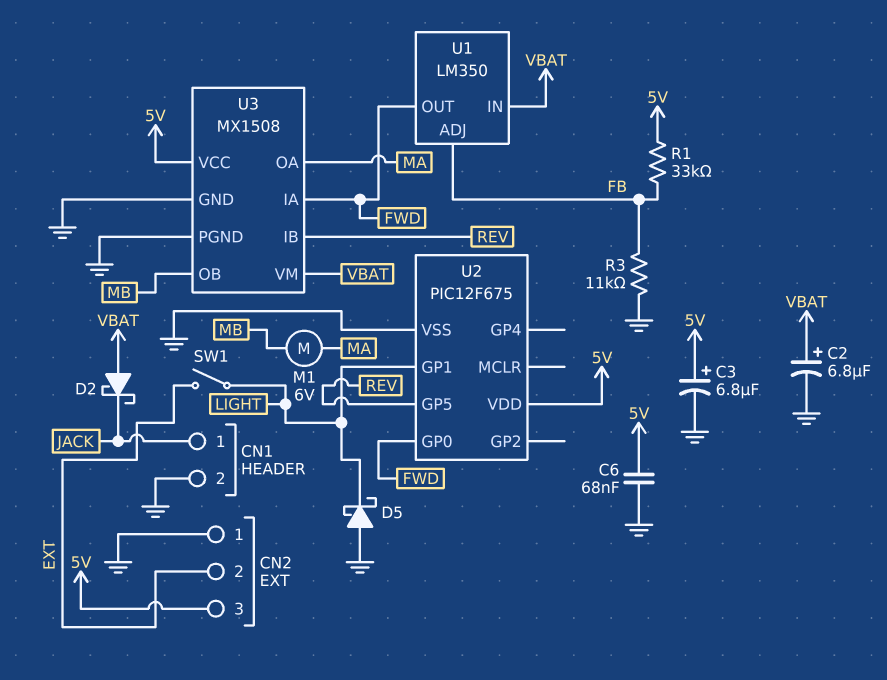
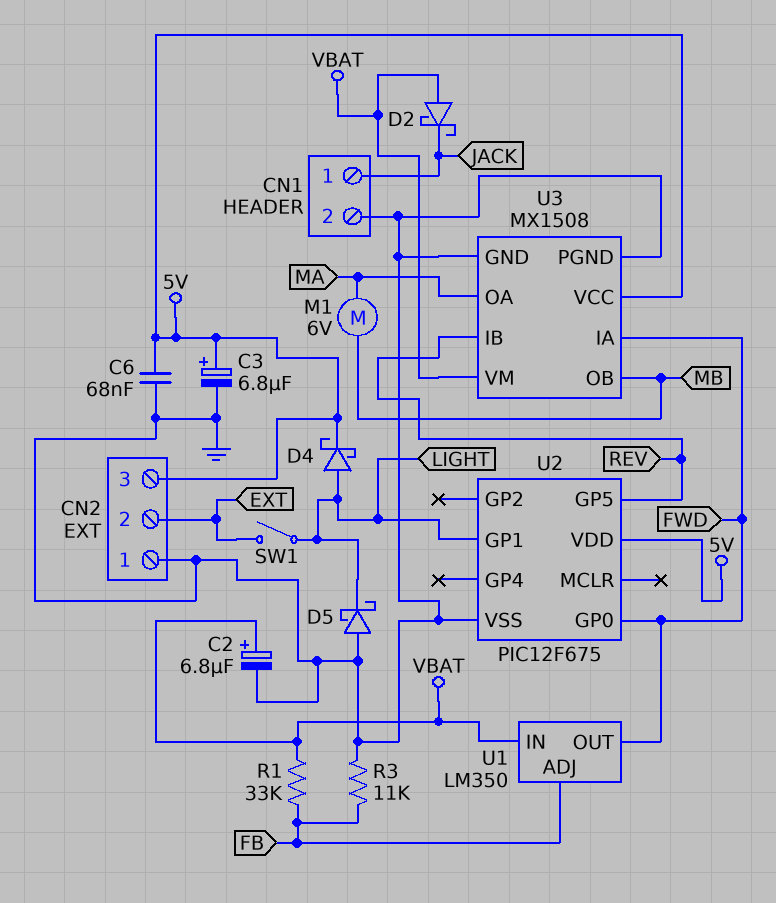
D4: none -> schottky (A LIGHT, K 5V)
R1: 33k (5V, FB) -> 33k (FB, VBAT)

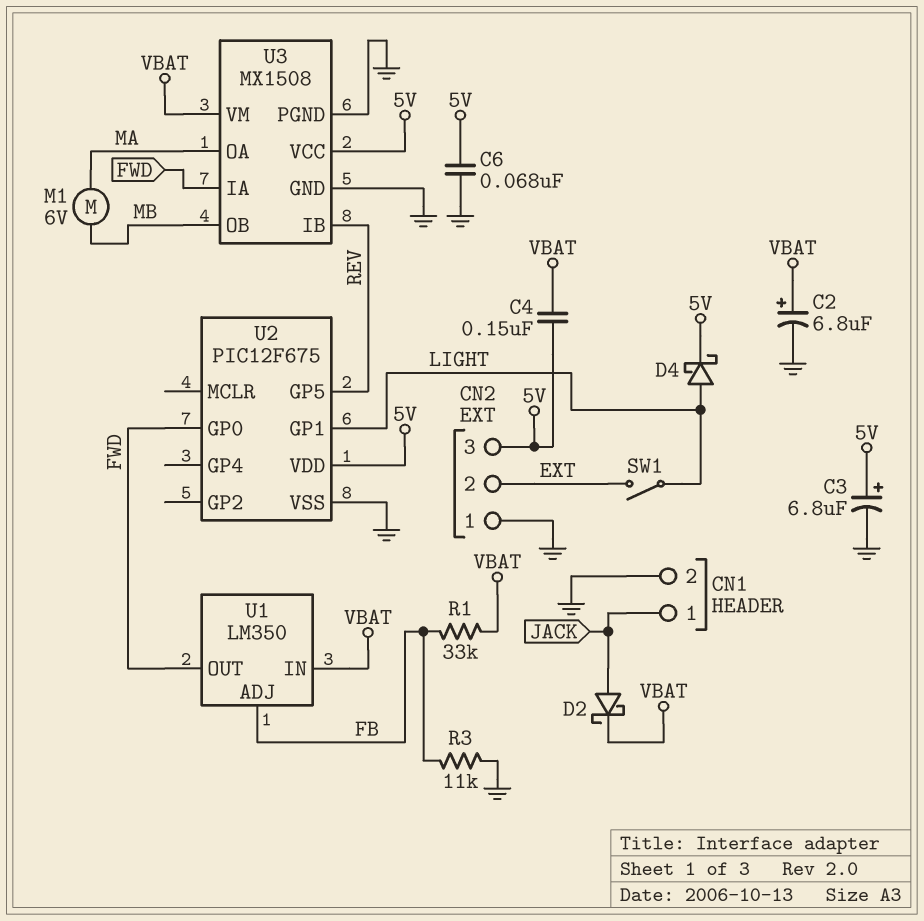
C4: none -> 150nF (5V, VBAT)
D2: schottky (A VBAT, K JACK) -> schottky (A JACK, K VBAT)
D5: schottky (A GND, K LIGHT) -> none

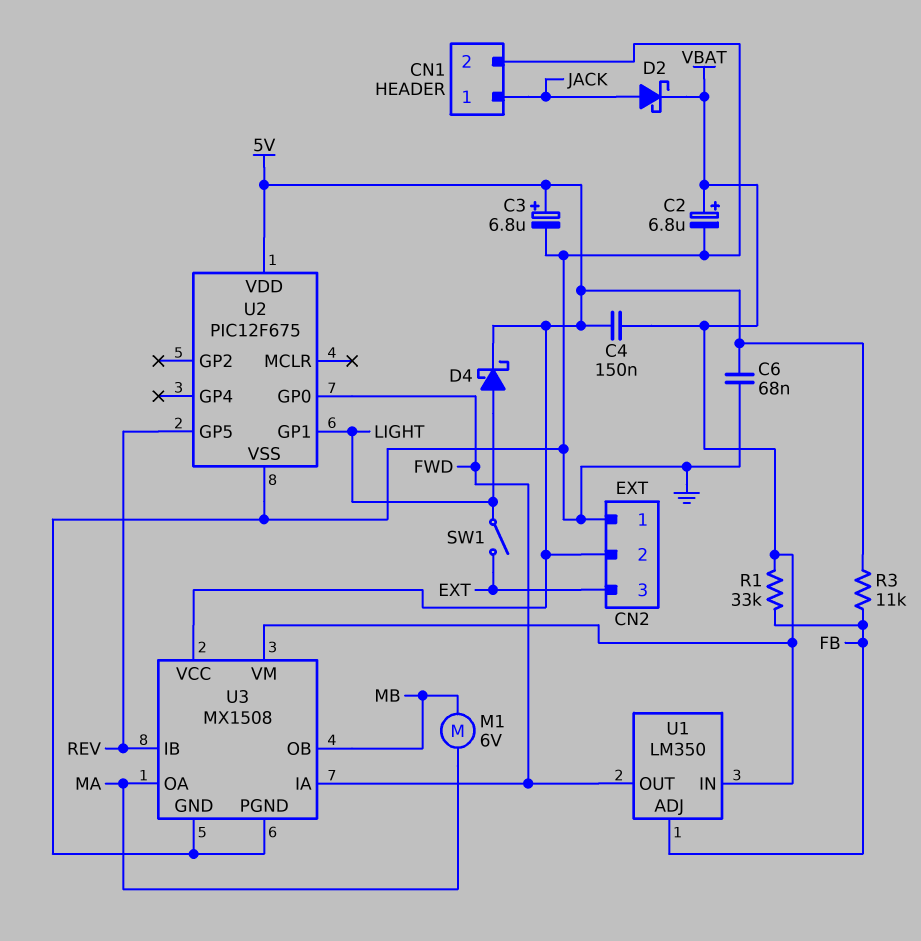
CN2 pin 2: EXT -> 5V
CN2 pin 3: 5V -> EXT
R3: 11k (FB, GND) -> 11k (5V, FB)

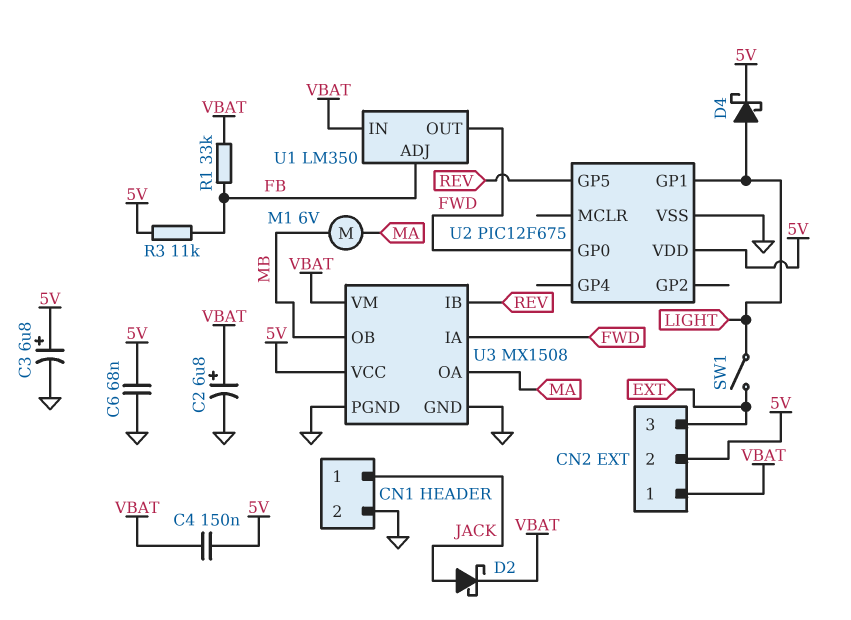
CN2 pin 1: GND -> VBAT

